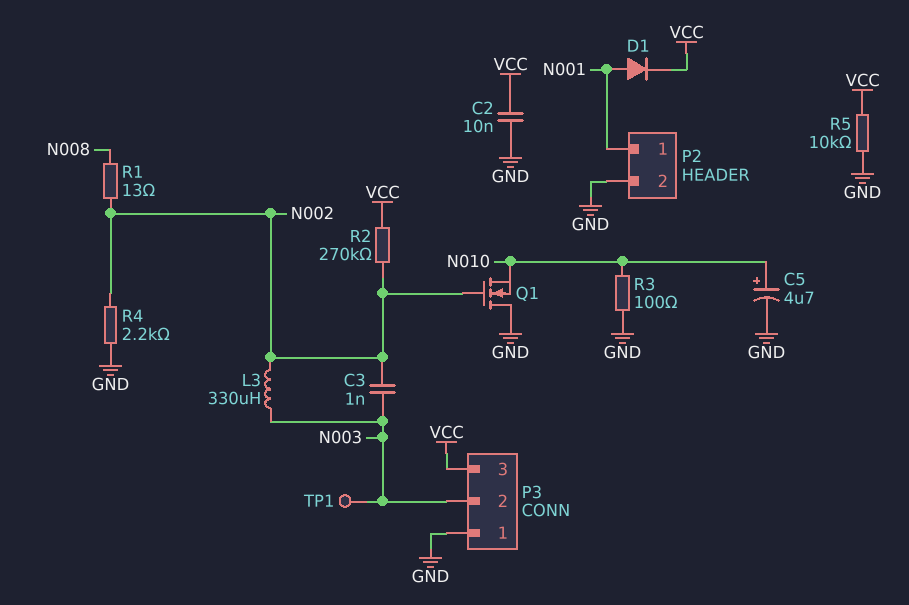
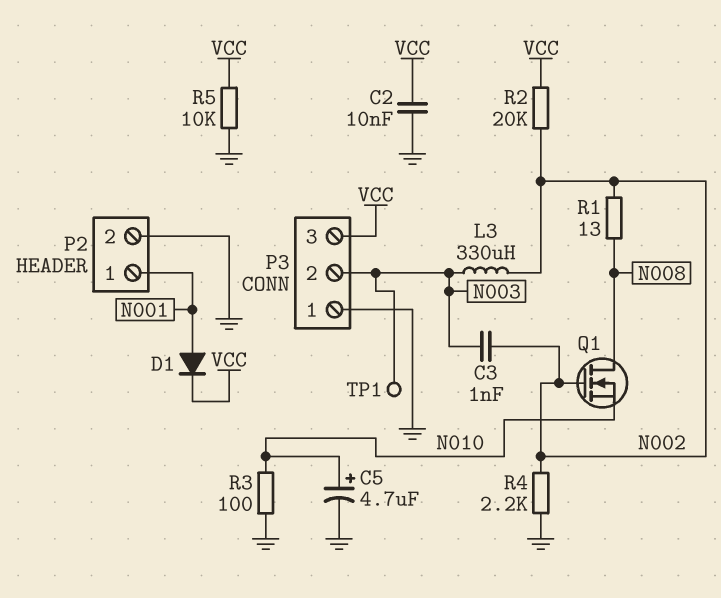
Q1: NMOS (G N002, D GND, S N010) -> NMOS (G N002, D N008, S N010)
R2: 270k (N002, VCC) -> 20k (N002, VCC)

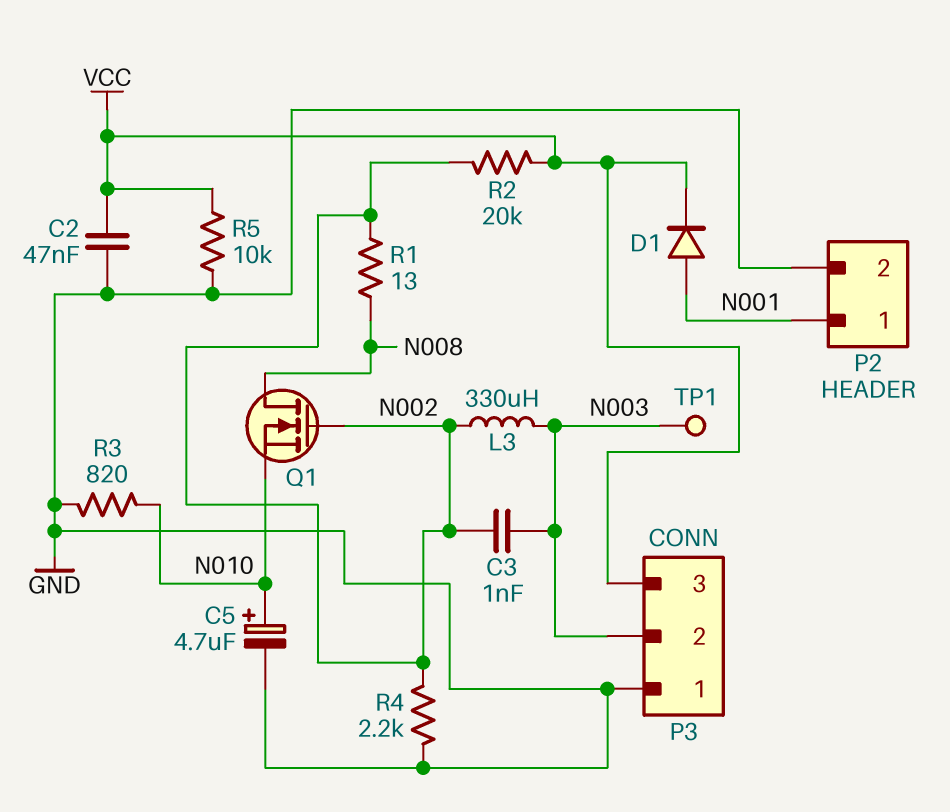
C2: 10nF (GND, VCC) -> 47nF (GND, VCC)
R3: 100 (GND, N010) -> 820 (GND, N010)

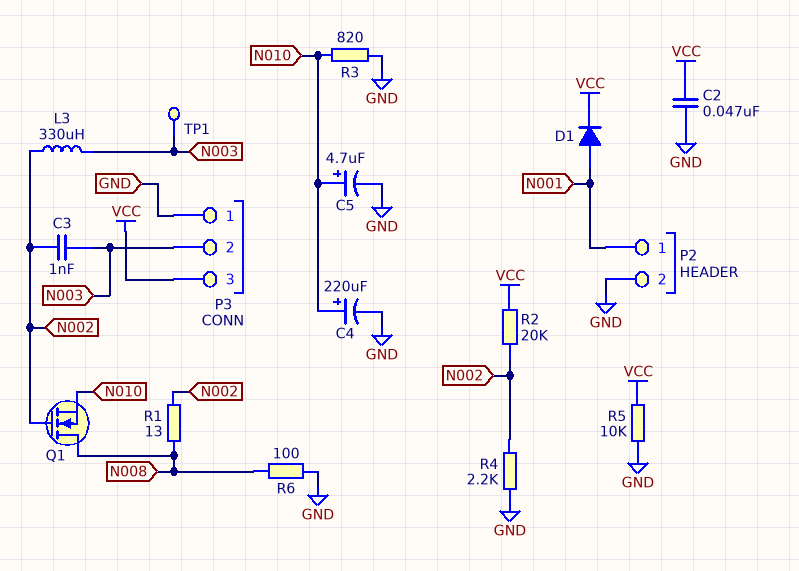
C4: none -> 220uF (plus N010, minus GND)
R6: none -> 100 (GND, N008)

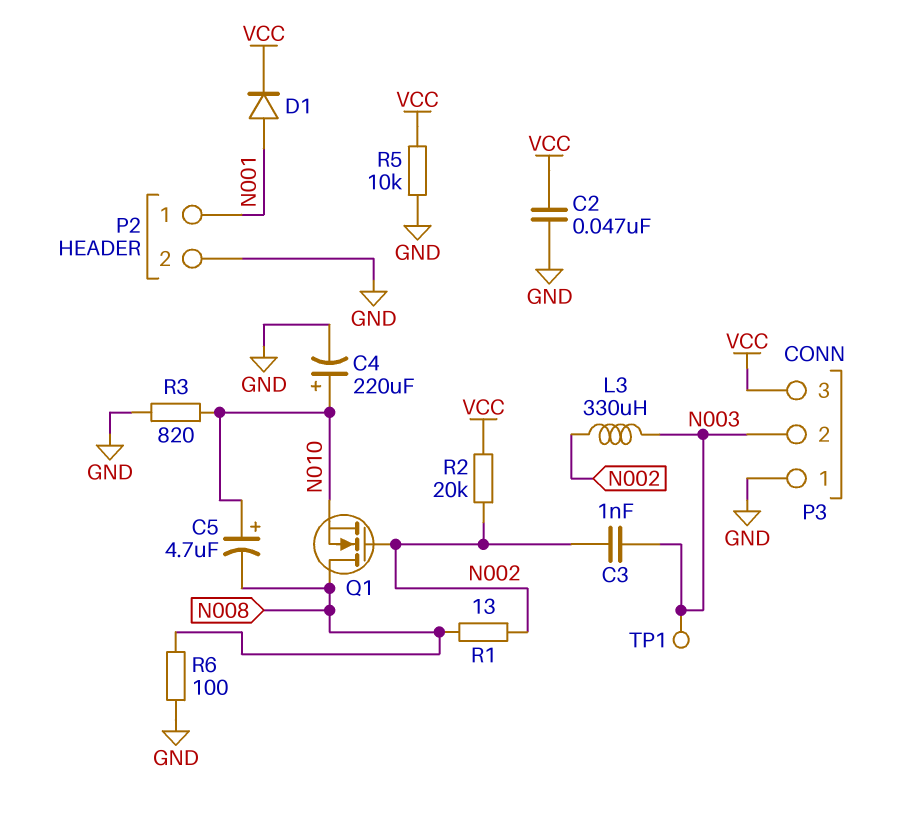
C5: 4.7uF (plus N010, minus GND) -> 4.7uF (plus N010, minus N008)
R4: 2.2k (GND, N002) -> none

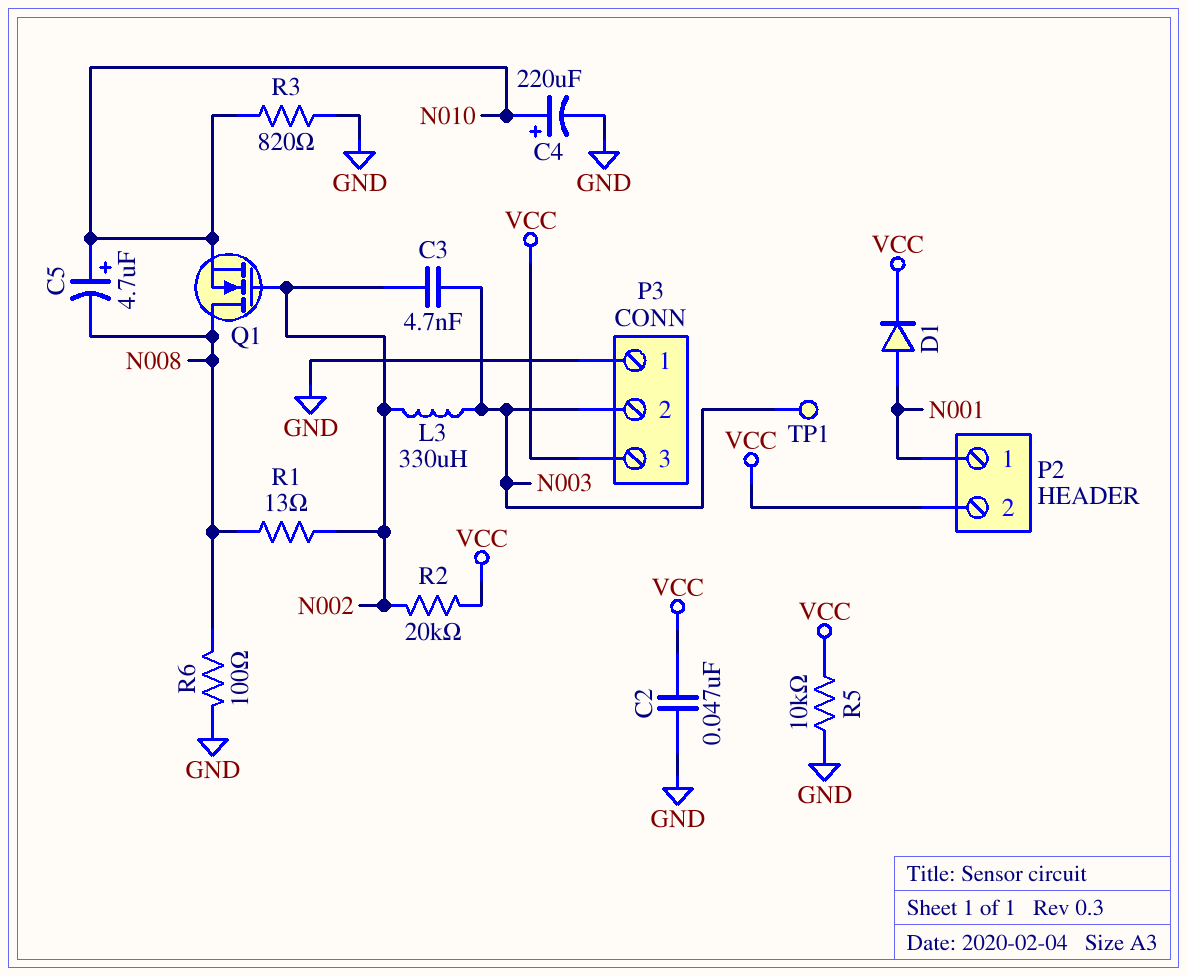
C3: 1nF (N002, N003) -> 4.7nF (N002, N003)
P2 pin 2: GND -> VCC

